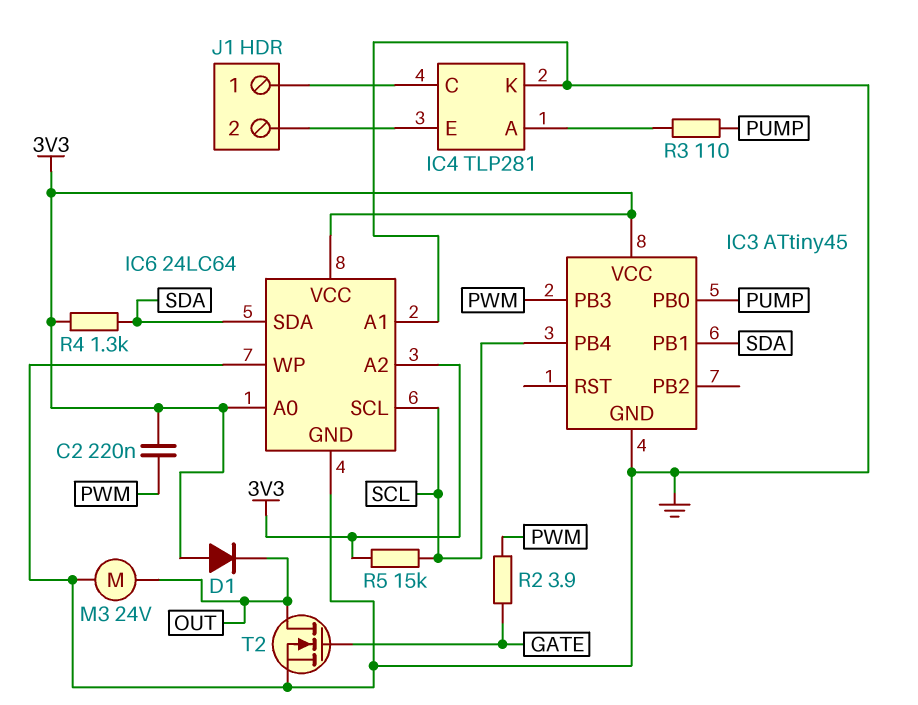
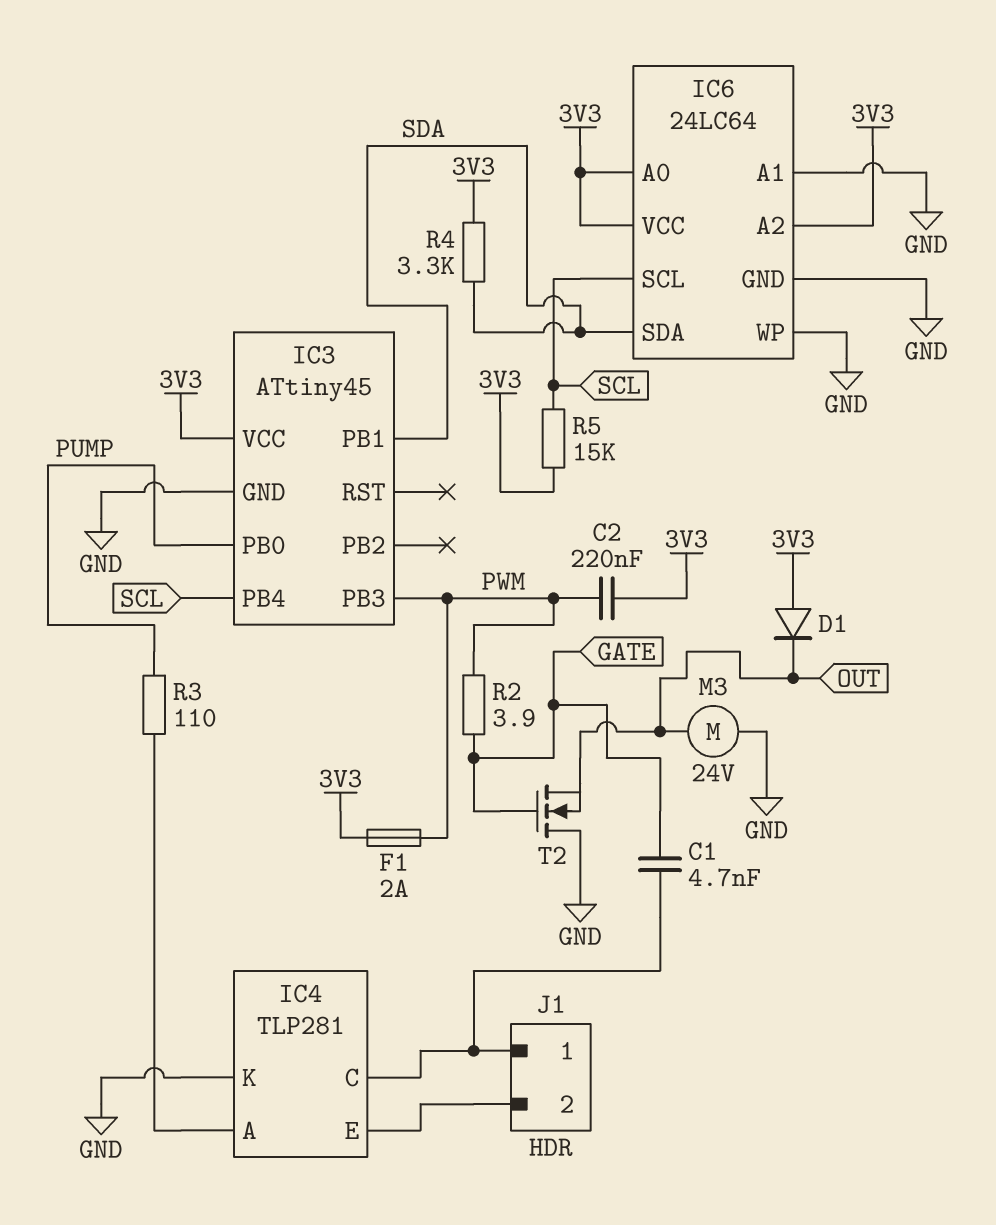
C1: none -> 4.7nF (GATE, IC4/C)
F1: none -> 2A (3V3, PWM)
R4: 1.3k (3V3, SDA) -> 3.3k (3V3, SDA)
T2: NMOS (G GATE, D OUT, S GND) -> NMOS (G GATE, D GND, S OUT)

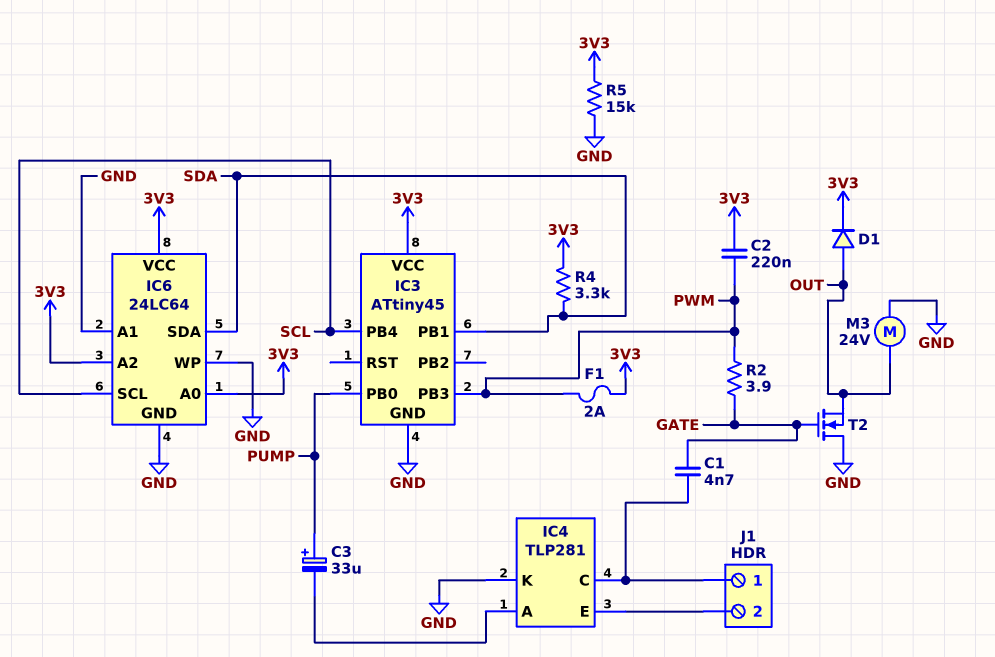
C3: none -> 33uF (plus PUMP, minus IC4/A)
D1: diode (A 3V3, K OUT) -> diode (A OUT, K 3V3)
R3: 110 (IC4/A, PUMP) -> none
R5: 15k (3V3, SCL) -> 15k (3V3, GND)

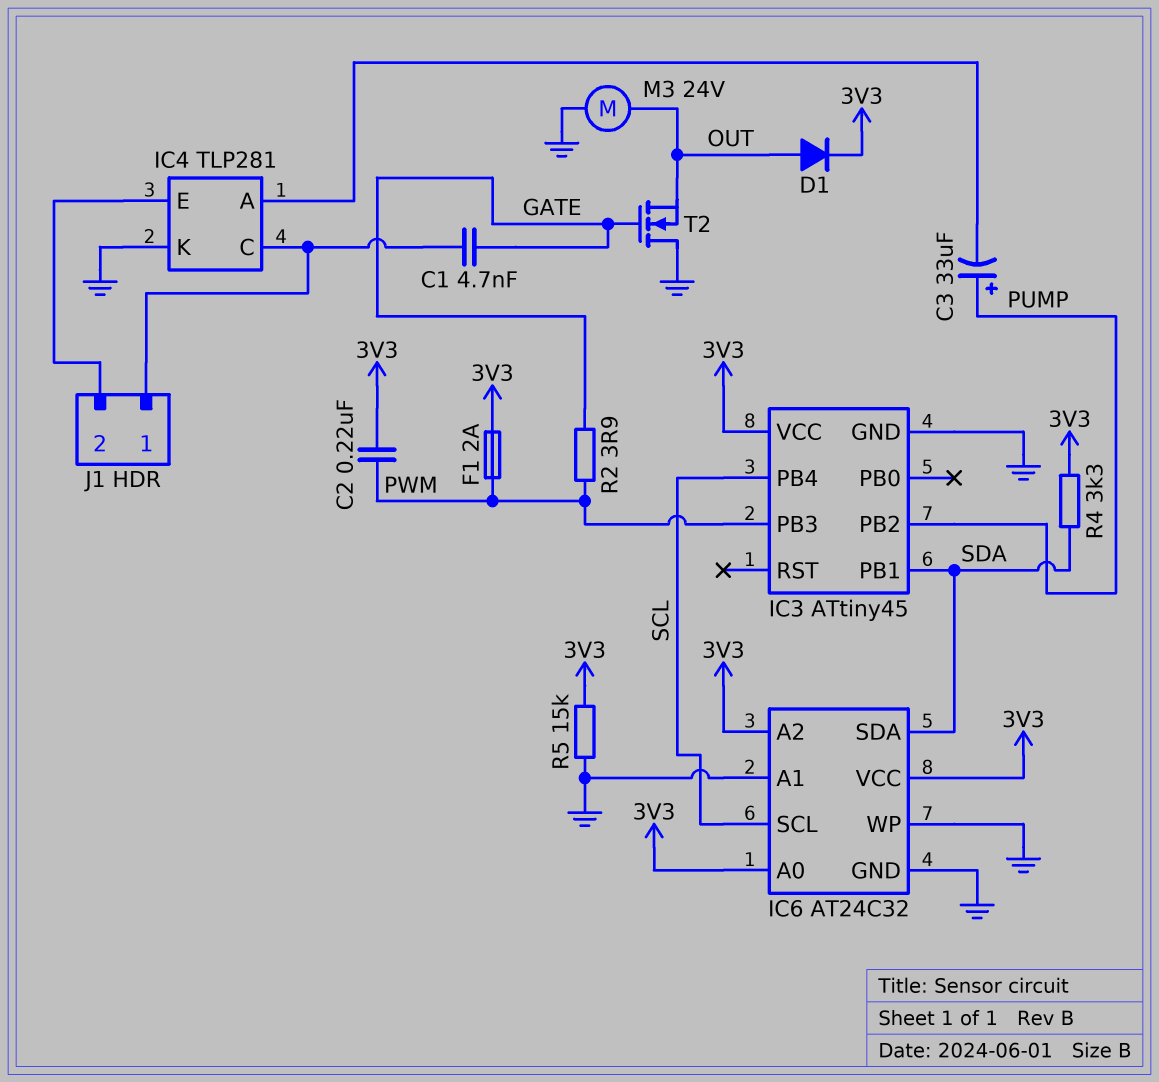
IC3 pin PB0: PUMP -> none
IC3 pin PB2: none -> PUMP
IC6: 24LC64 -> AT24C32

